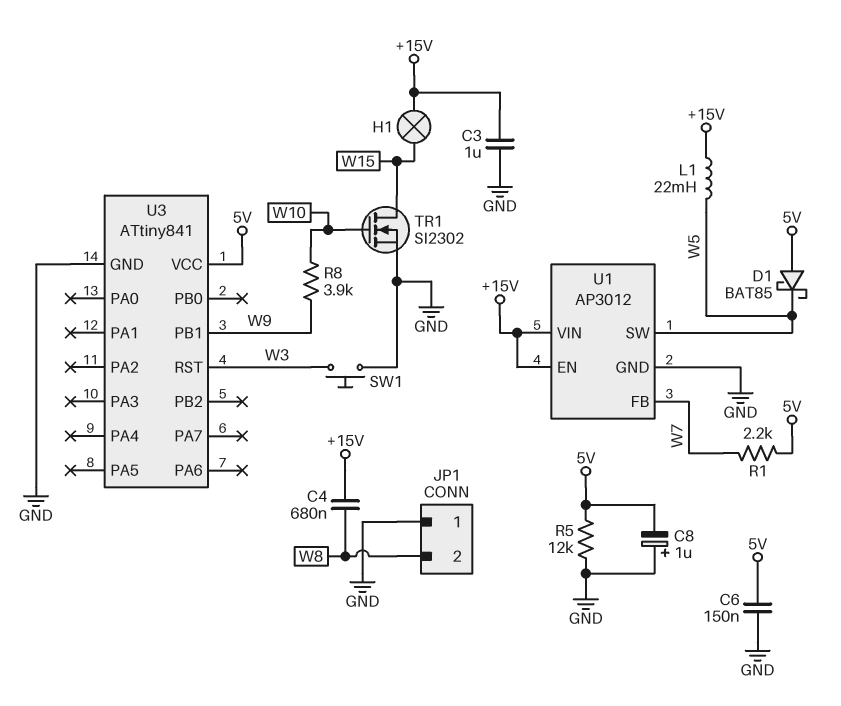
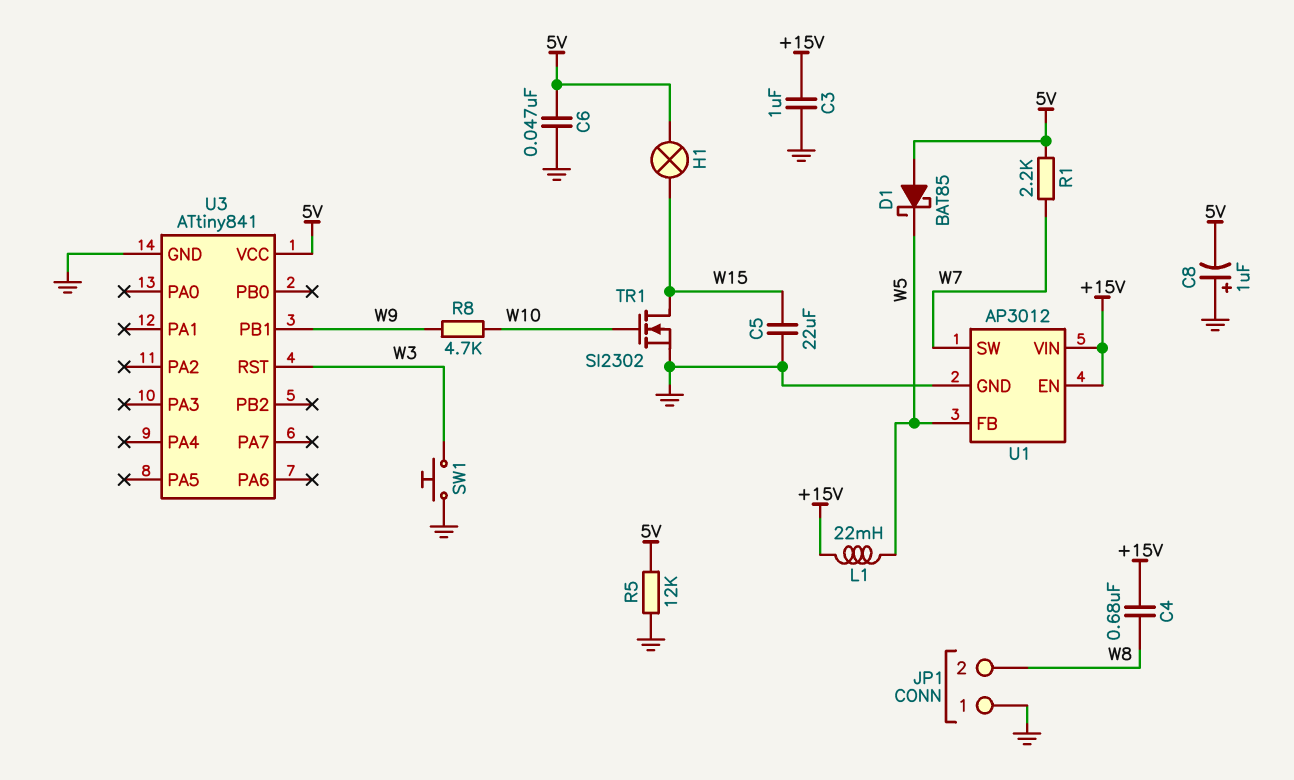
C5: none -> 22uF (GND, W15)
C6: 150nF (5V, GND) -> 47nF (5V, GND)
H1: lamp (+15V, W15) -> lamp (5V, W15)
R8: 3.9k (W9, W10) -> 4.7k (W9, W10)
U1 pin FB: W7 -> W5
U1 pin SW: W5 -> W7

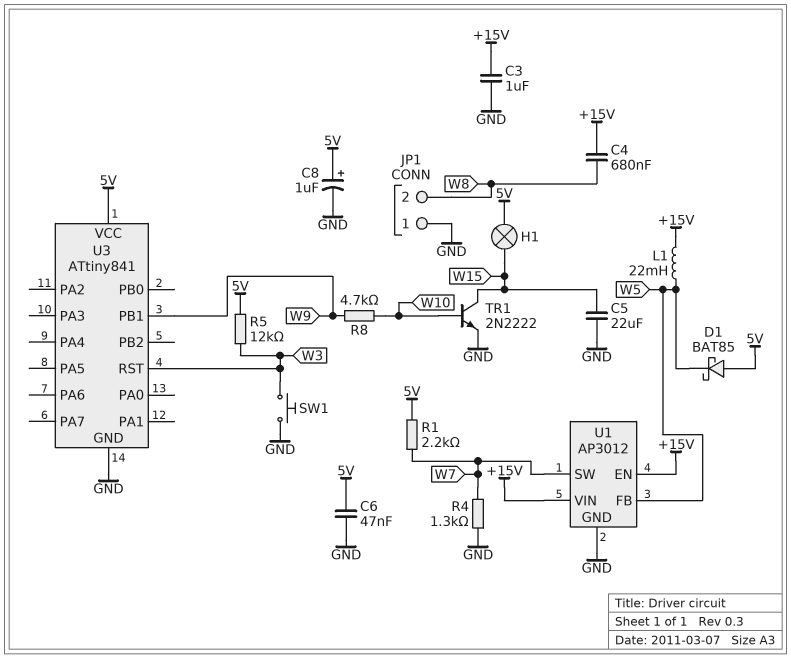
C8: 1uF (plus GND, minus 5V) -> 1uF (plus 5V, minus GND)
R4: none -> 1.3k (GND, W7)
R5: 12k (5V, GND) -> 12k (5V, W3)
TR1: NMOS SI2302 (G W10, D W15, S GND) -> NPN 2N2222 (B W10, C W15, E GND)

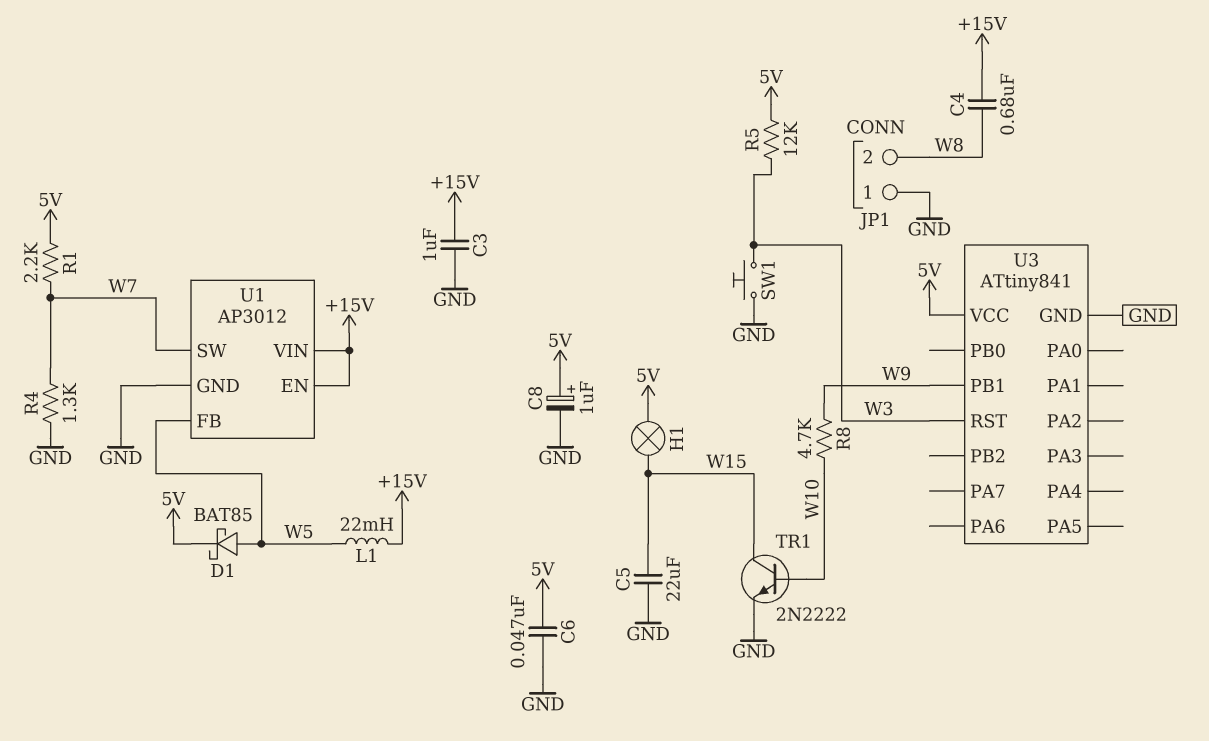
D1: schottky BAT85 (A 5V, K W5) -> schottky BAT85 (A W5, K 5V)

